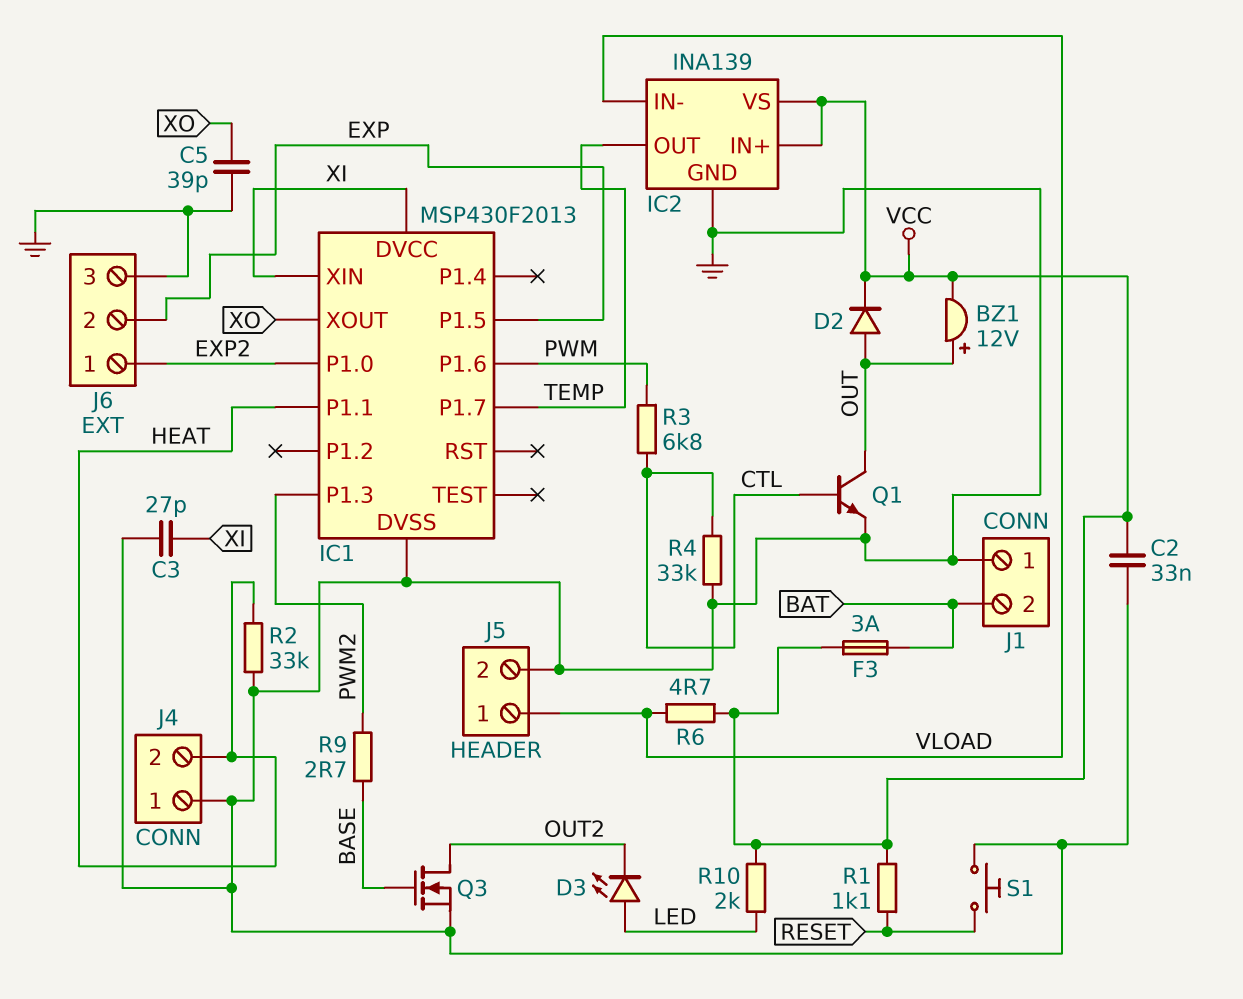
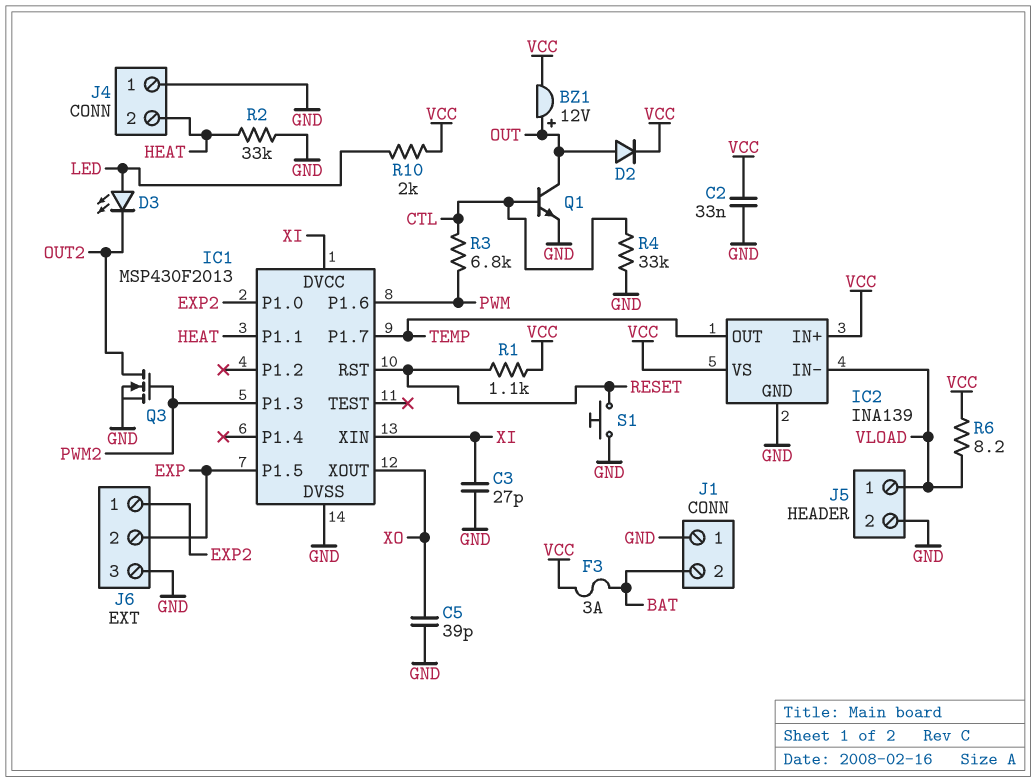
IC1 pin RST: none -> RESET
Q3: NMOS (G BASE, D OUT2, S GND) -> NMOS (G PWM2, D OUT2, S GND)
R6: 4.7 (VCC, VLOAD) -> 8.2 (VCC, VLOAD)
R9: 2.7 (BASE, PWM2) -> none

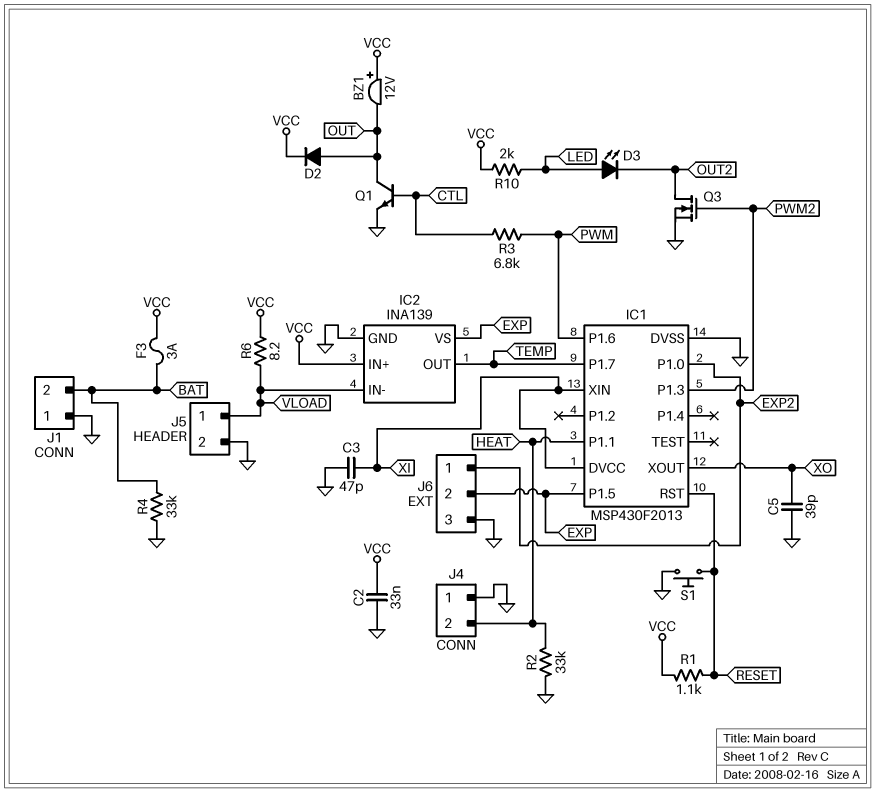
BZ1: buzzer 12V (plus OUT, minus VCC) -> buzzer 12V (plus VCC, minus OUT)
C3: 27pF (GND, XI) -> 47pF (GND, XI)
IC2 pin VS: VCC -> EXP
R4: 33k (CTL, GND) -> 33k (BAT, GND)

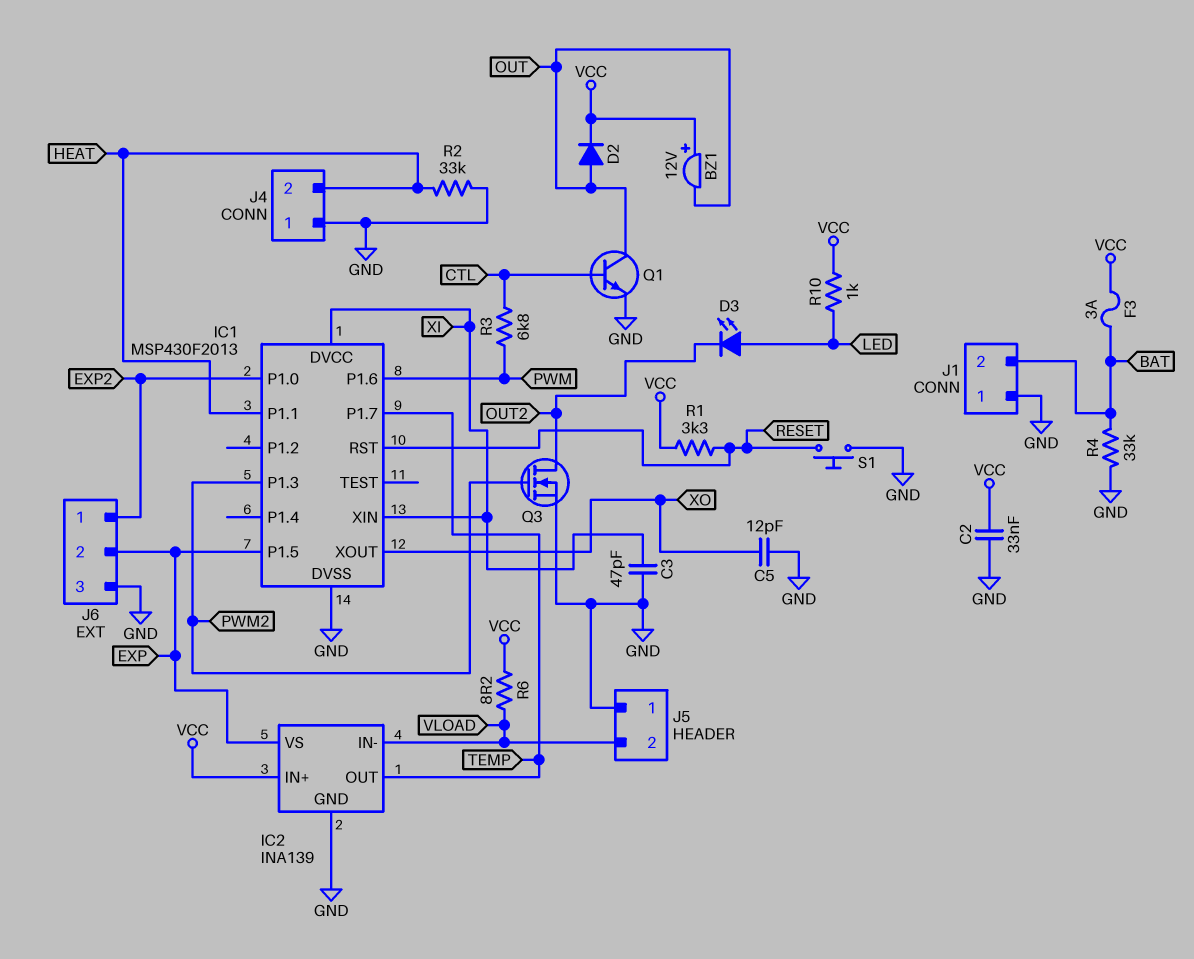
C5: 39pF (GND, XO) -> 12pF (GND, XO)
J5 pin 1: VLOAD -> GND
J5 pin 2: GND -> VLOAD
R1: 1.1k (RESET, VCC) -> 3.3k (RESET, VCC)
R10: 2k (LED, VCC) -> 1k (LED, VCC)

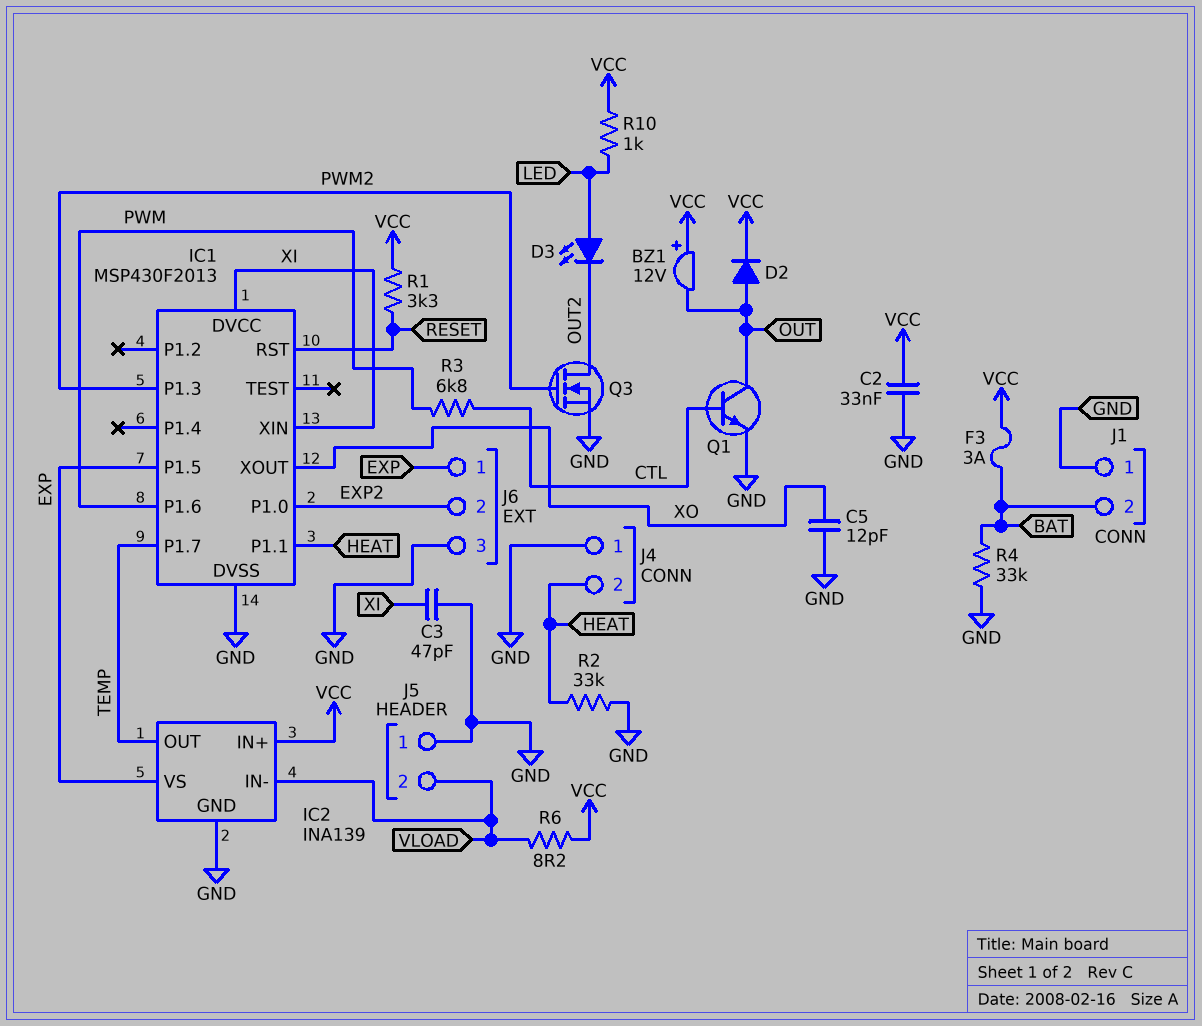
J6 pin 1: EXP2 -> EXP
J6 pin 2: EXP -> EXP2
S1: button (GND, RESET) -> none

